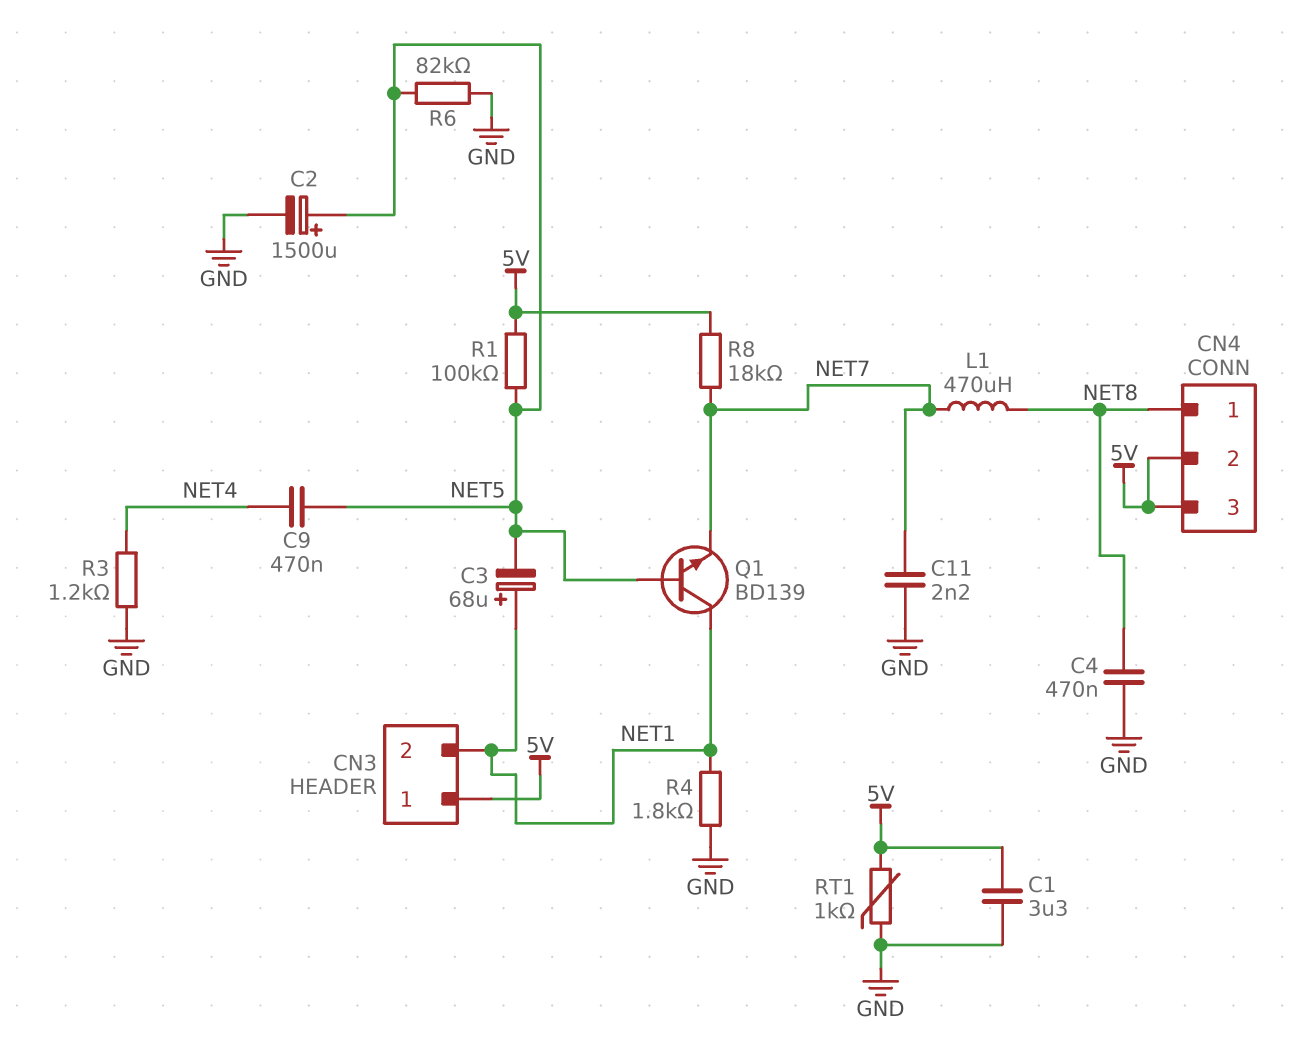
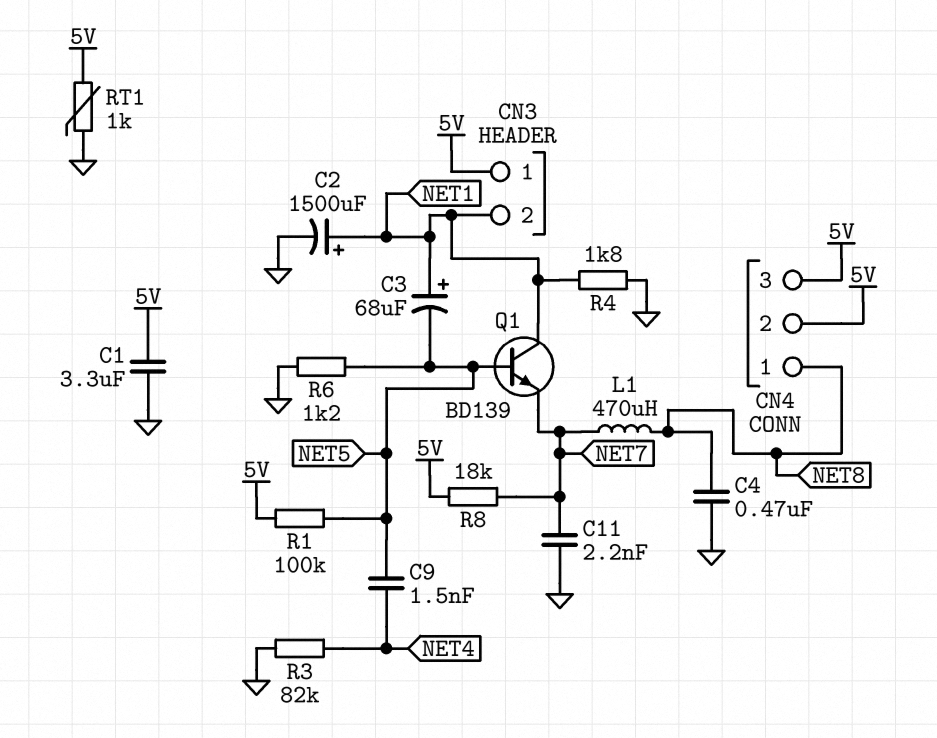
C2: 1500uF (plus NET5, minus GND) -> 1500uF (plus NET1, minus GND)
C9: 470nF (NET4, NET5) -> 1.5nF (NET4, NET5)
R3: 1.2k (GND, NET4) -> 82k (GND, NET4)
R6: 82k (GND, NET5) -> 1.2k (GND, NET5)

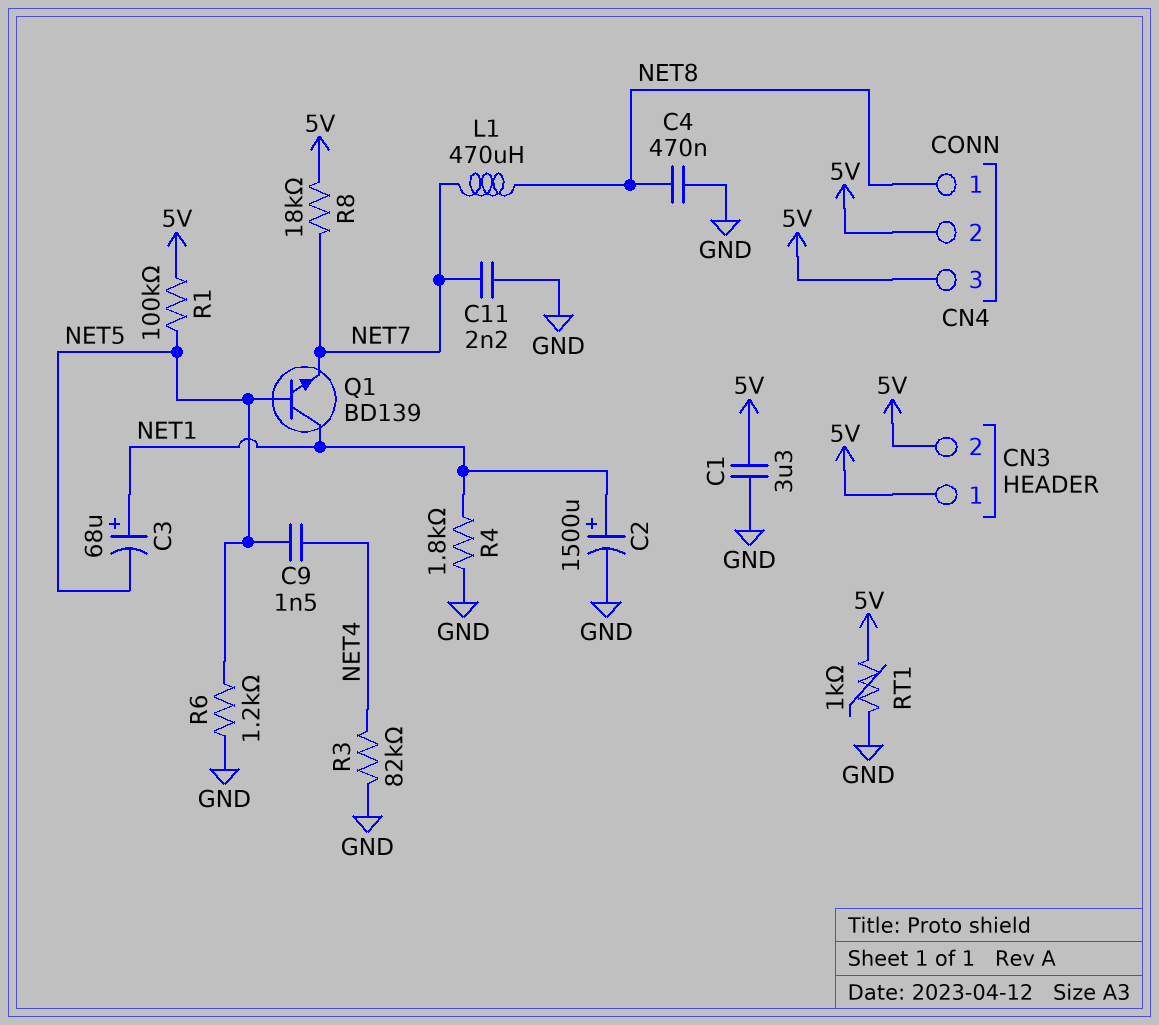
CN3 pin 2: NET1 -> 5V

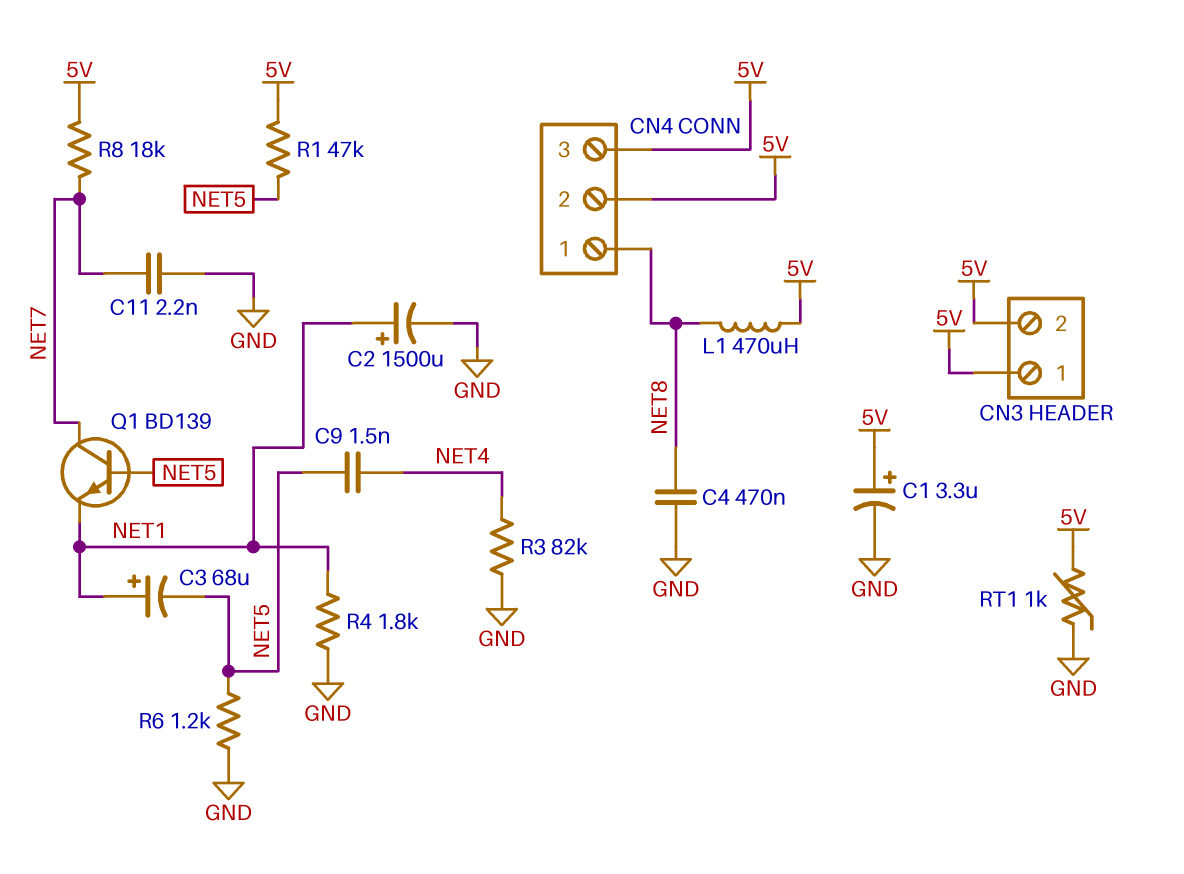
C1: 3.3uF (5V, GND) -> 3.3uF (plus 5V, minus GND)
L1: 470uH (NET7, NET8) -> 470uH (5V, NET8)
Q1: NPN BD139 (B NET5, C NET1, E NET7) -> NPN BD139 (B NET5, C NET7, E NET1)
R1: 100k (5V, NET5) -> 47k (5V, NET5)

